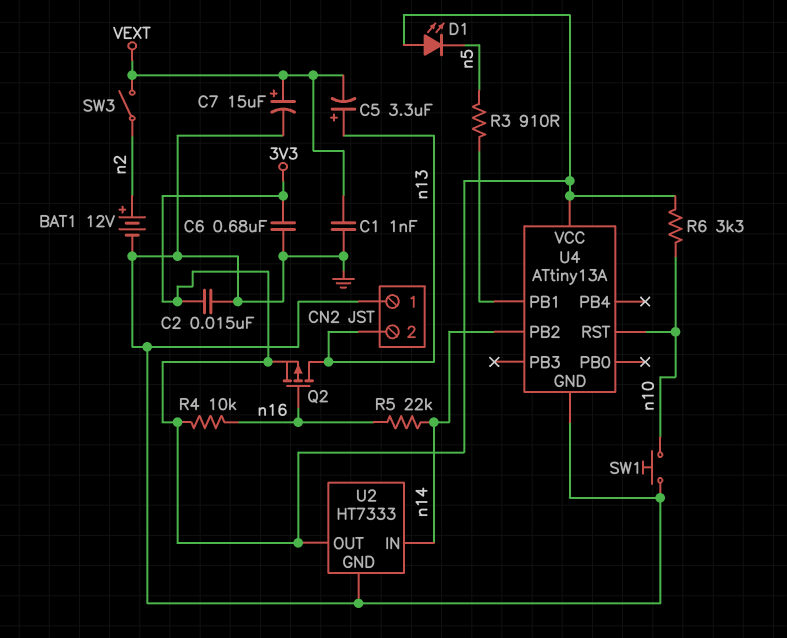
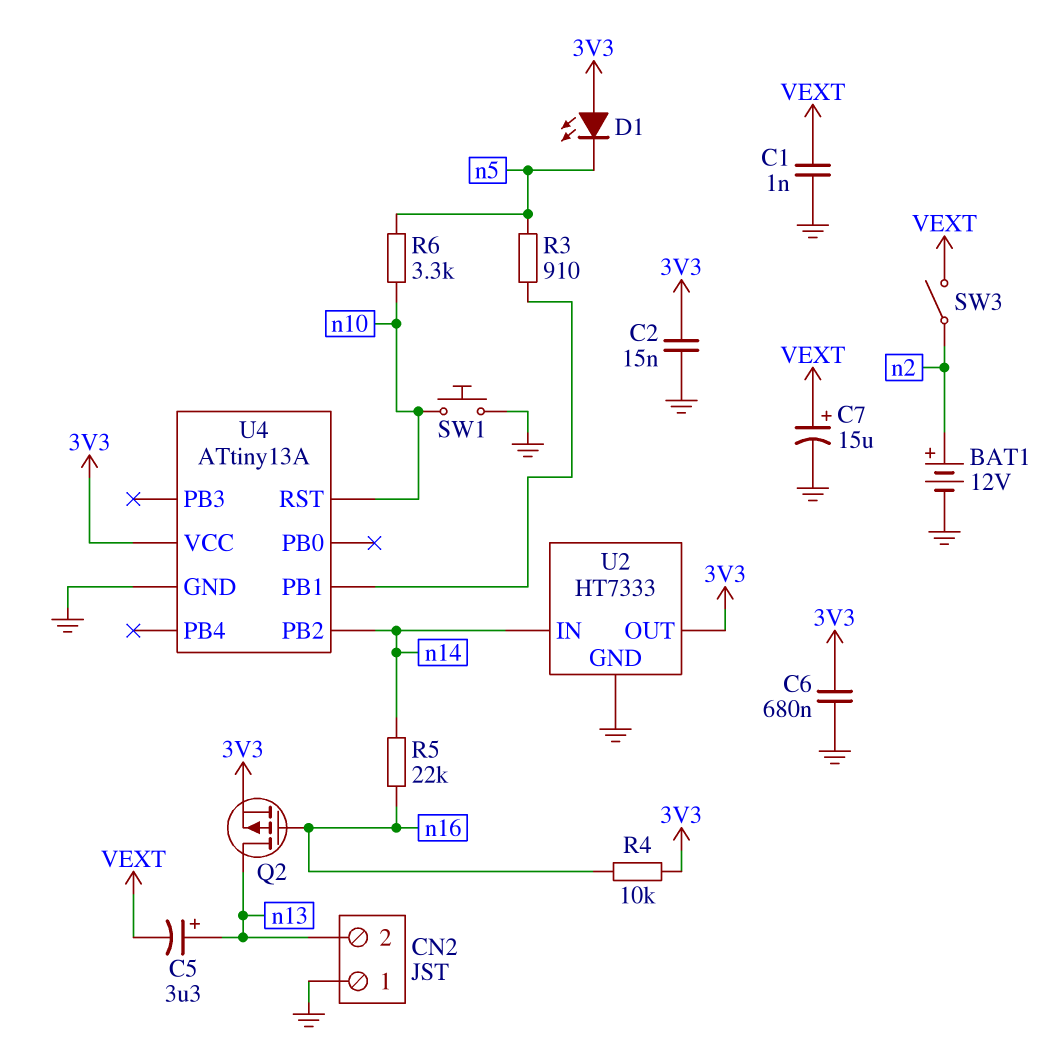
R6: 3.3k (3V3, n10) -> 3.3k (n5, n10)

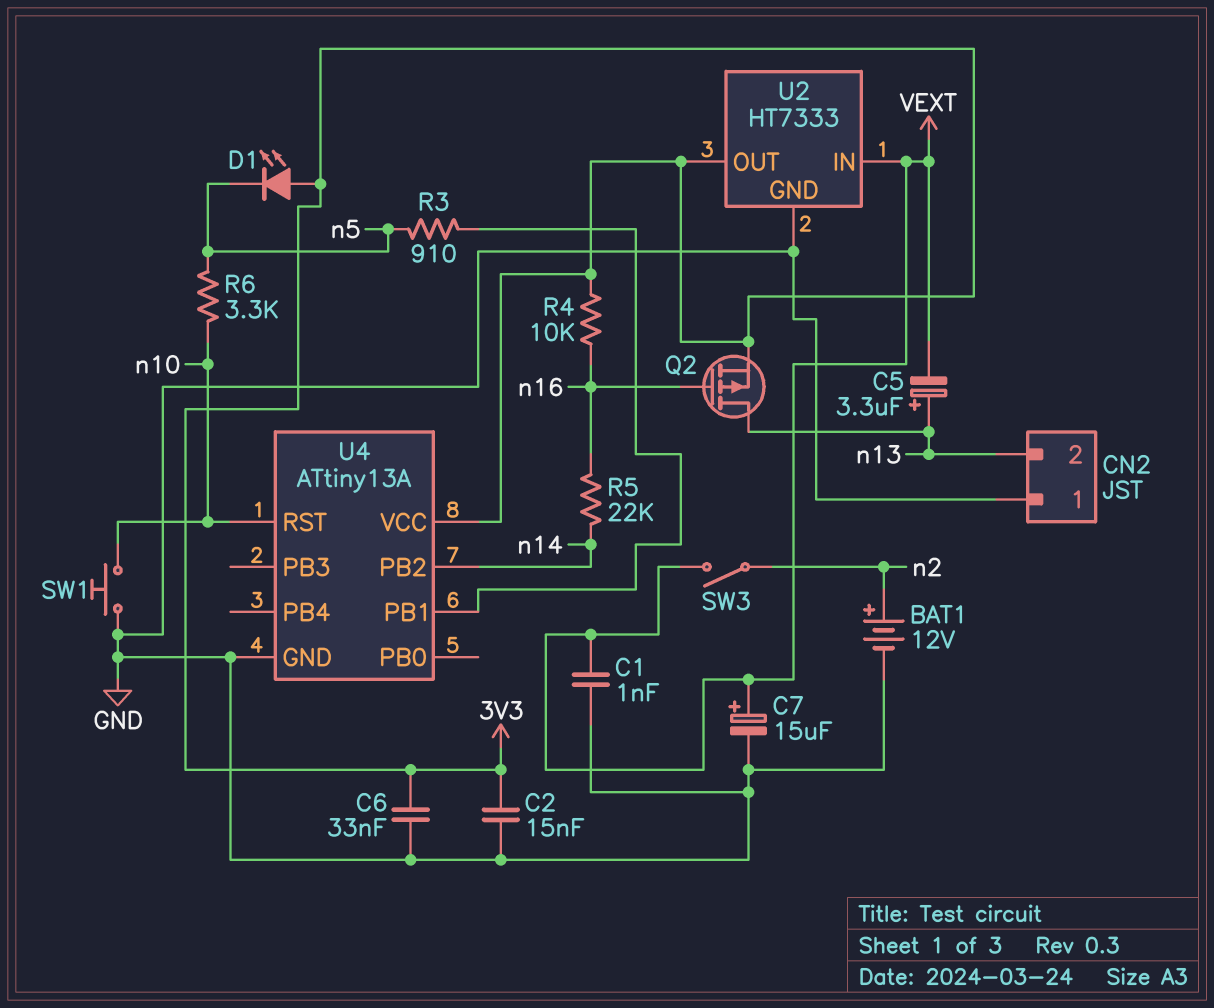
C6: 680nF (3V3, GND) -> 33nF (3V3, GND)
U2 pin IN: n14 -> VEXT

